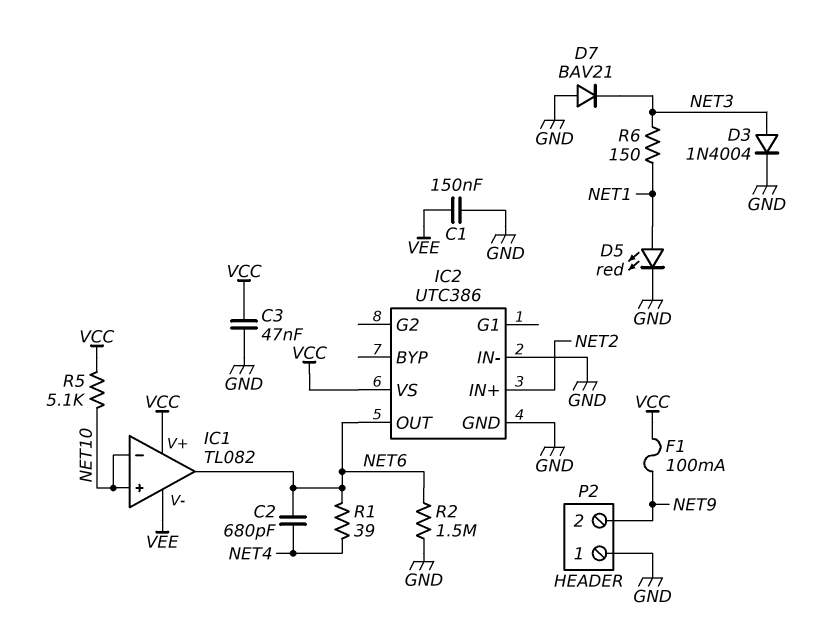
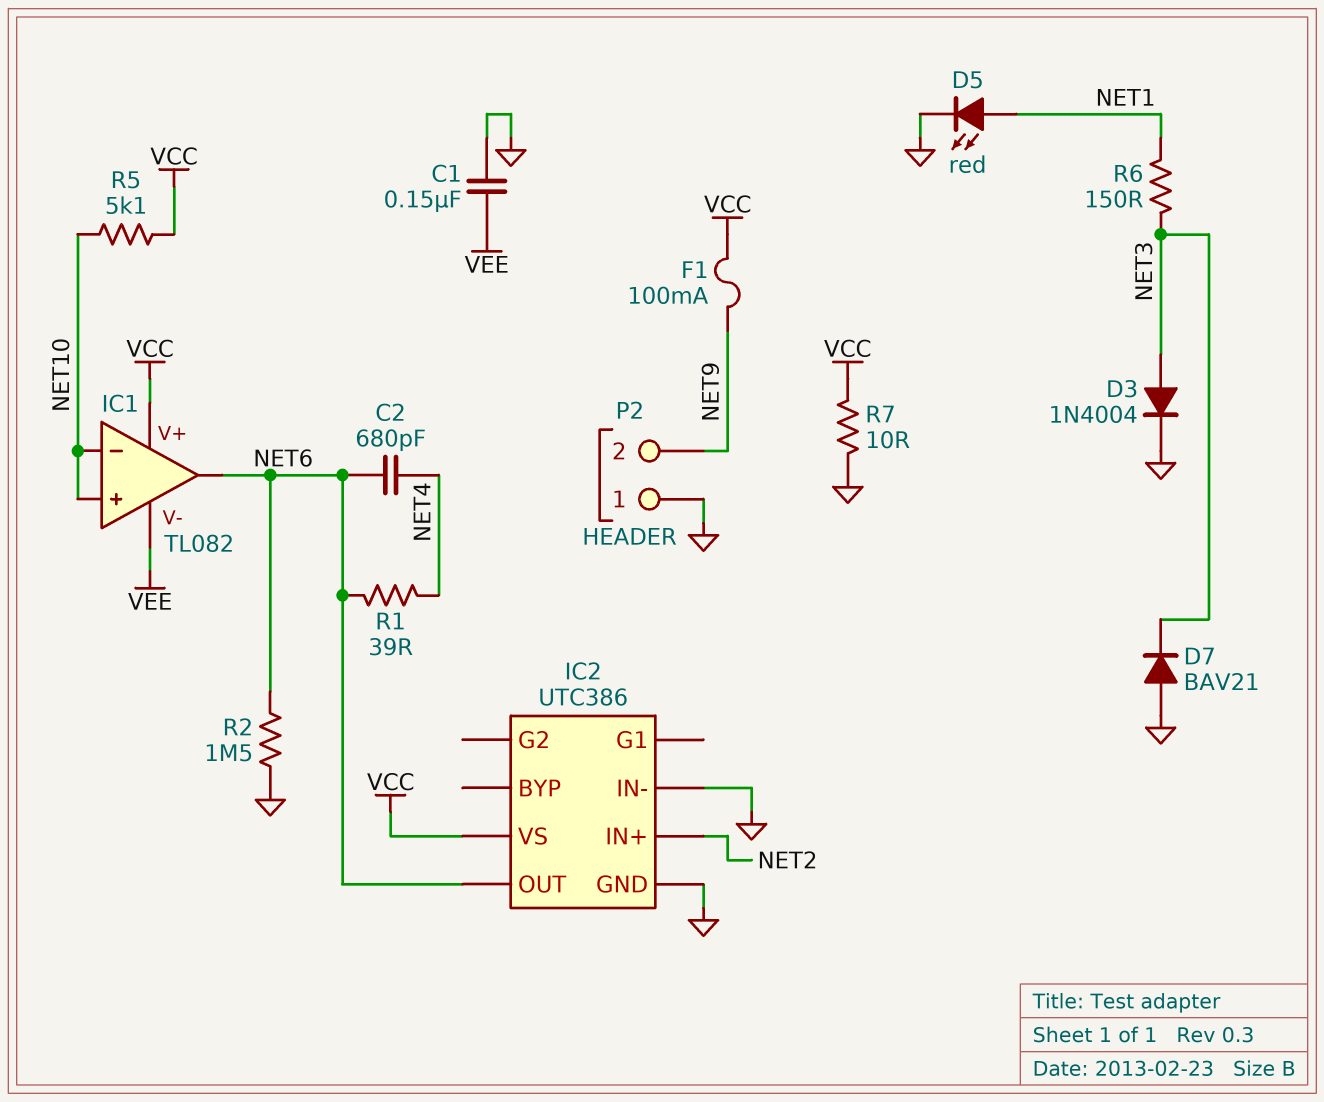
C3: 47nF (GND, VCC) -> none
R7: none -> 10 (GND, VCC)

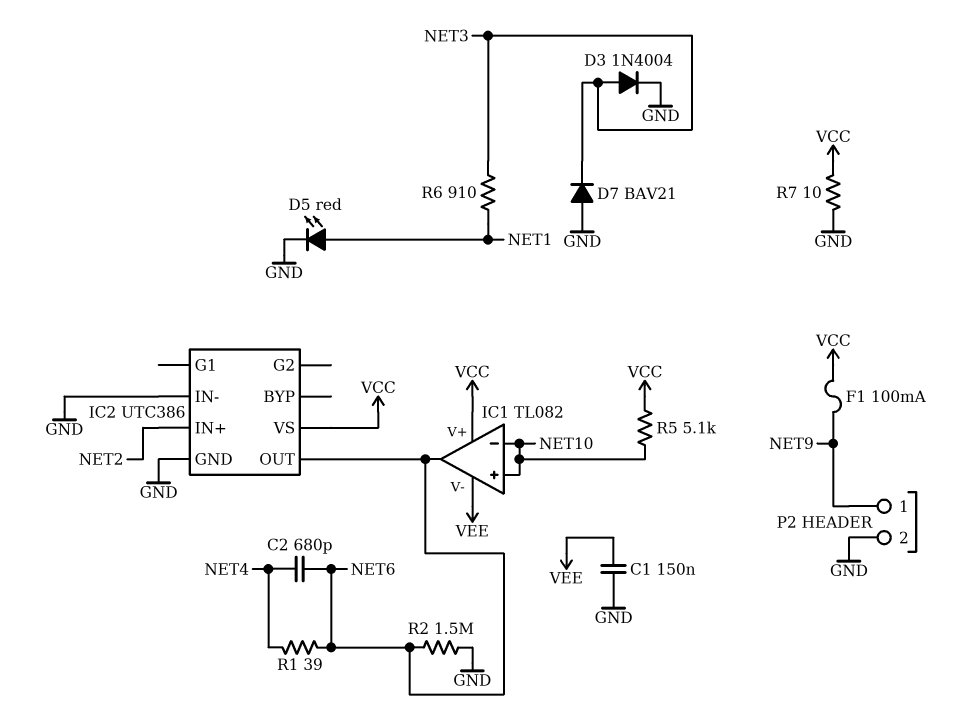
P2 pin 1: GND -> NET9
P2 pin 2: NET9 -> GND
R6: 150 (NET1, NET3) -> 910 (NET1, NET3)

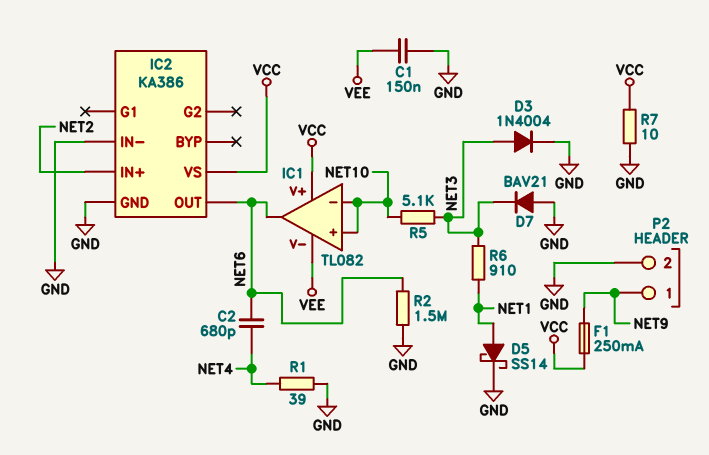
D5: LED red (A NET1, K GND) -> schottky SS14 (A NET1, K GND)
F1: 100mA (NET9, VCC) -> 250mA (NET9, VCC)
IC2: UTC386 -> KA386
R1: 39 (NET4, NET6) -> 39 (GND, NET4)
R5: 5.1k (NET10, VCC) -> 5.1k (NET3, NET10)

